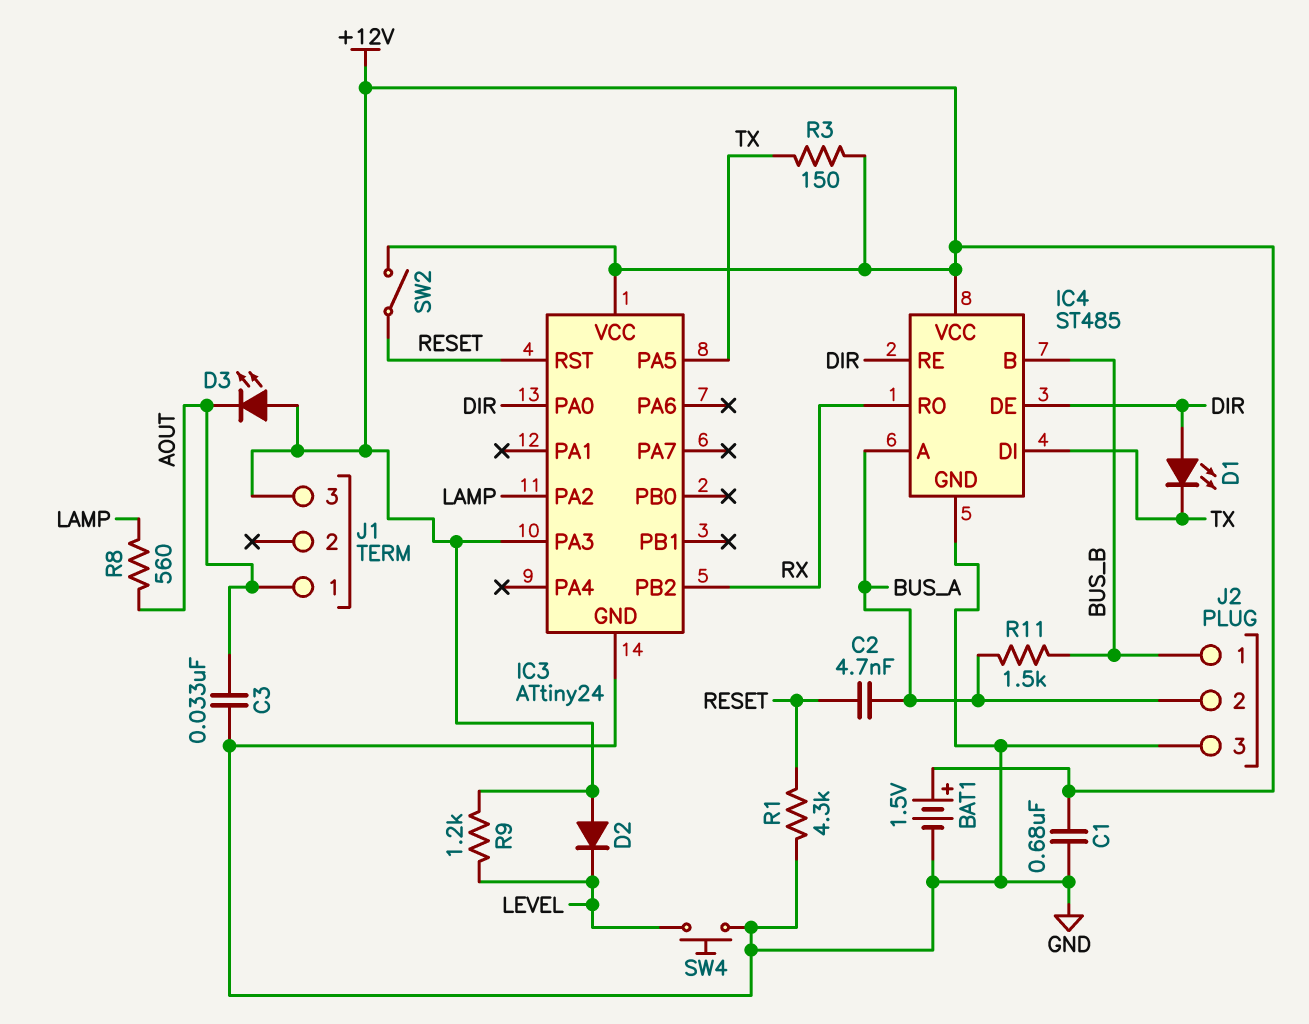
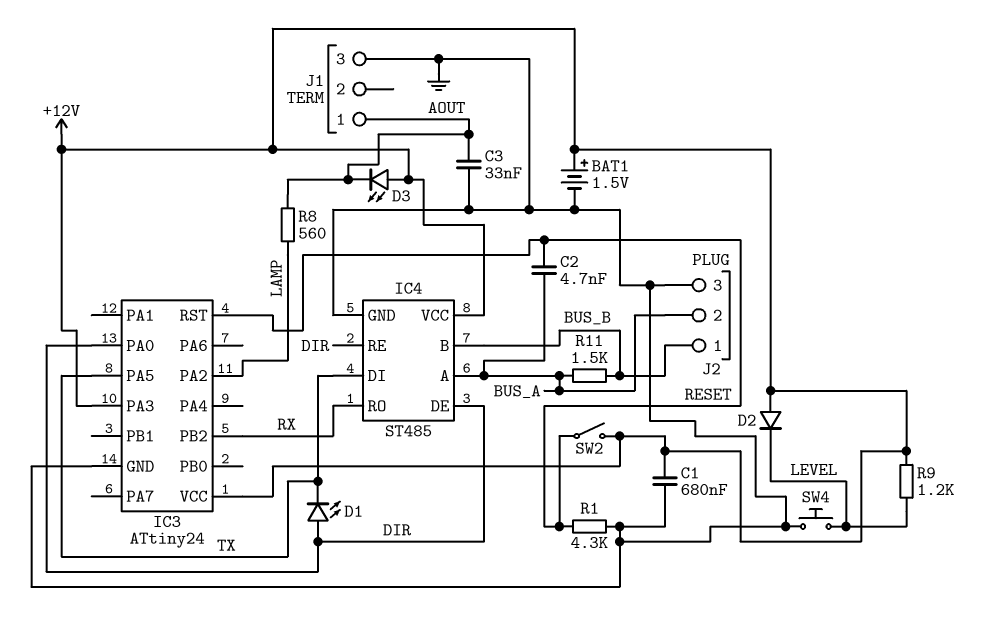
J1 pin 3: +12V -> GND
R3: 150 (+12V, TX) -> none

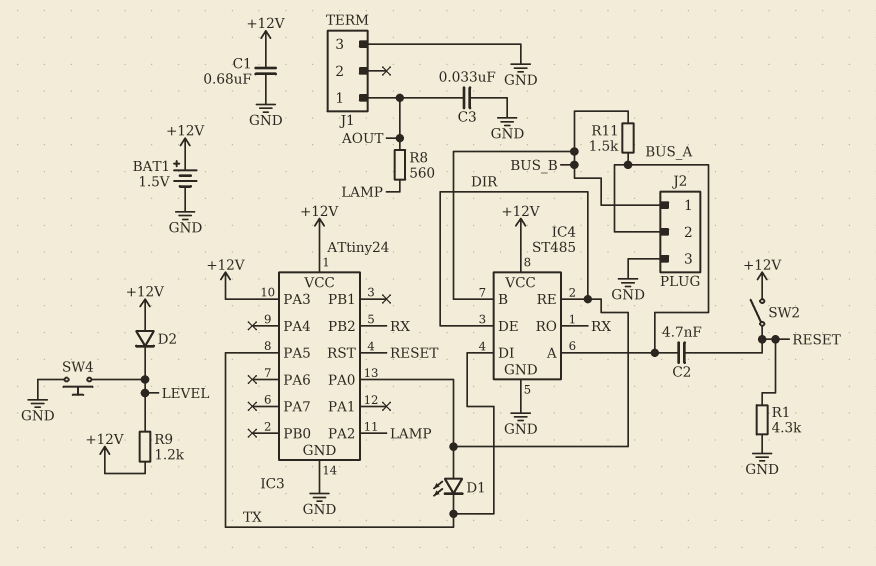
D3: LED (A +12V, K AOUT) -> none

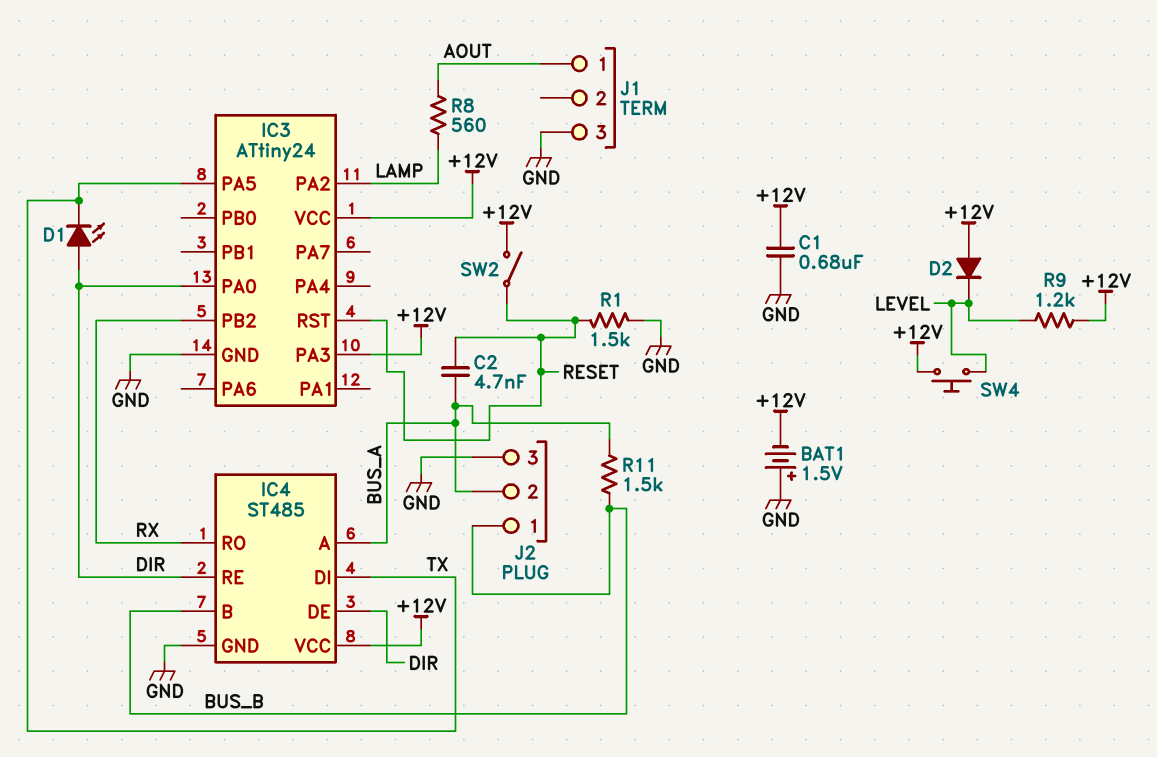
BAT1: 1.5V (plus +12V, minus GND) -> 1.5V (plus GND, minus +12V)
C3: 33nF (AOUT, GND) -> none
R1: 4.3k (GND, RESET) -> 1.5k (GND, RESET)
SW4: button (GND, LEVEL) -> button (+12V, LEVEL)

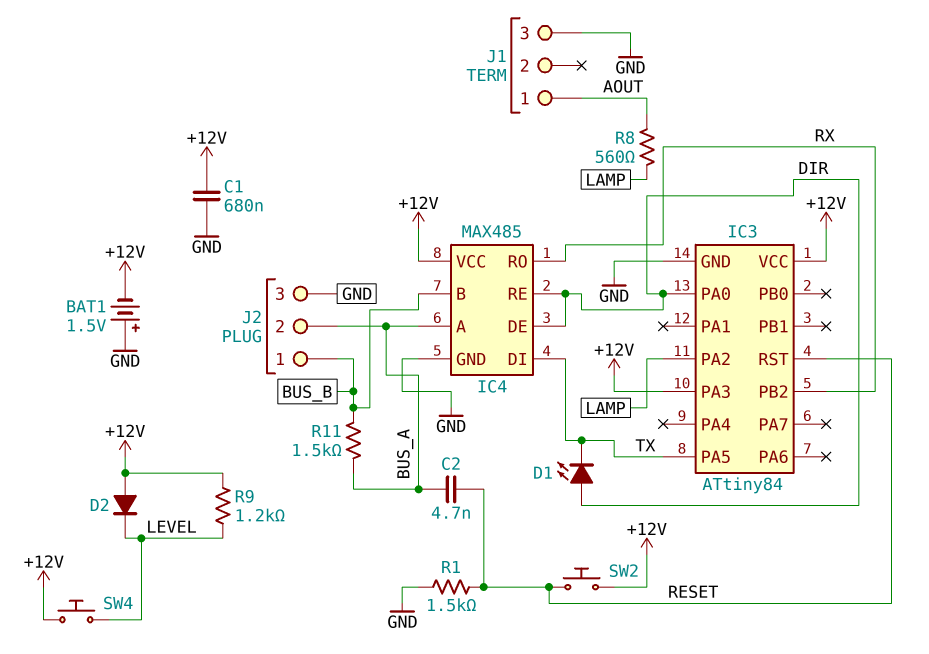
IC3: ATtiny24 -> ATtiny84
IC4: ST485 -> MAX485
SW2: switch (+12V, RESET) -> button (+12V, RESET)

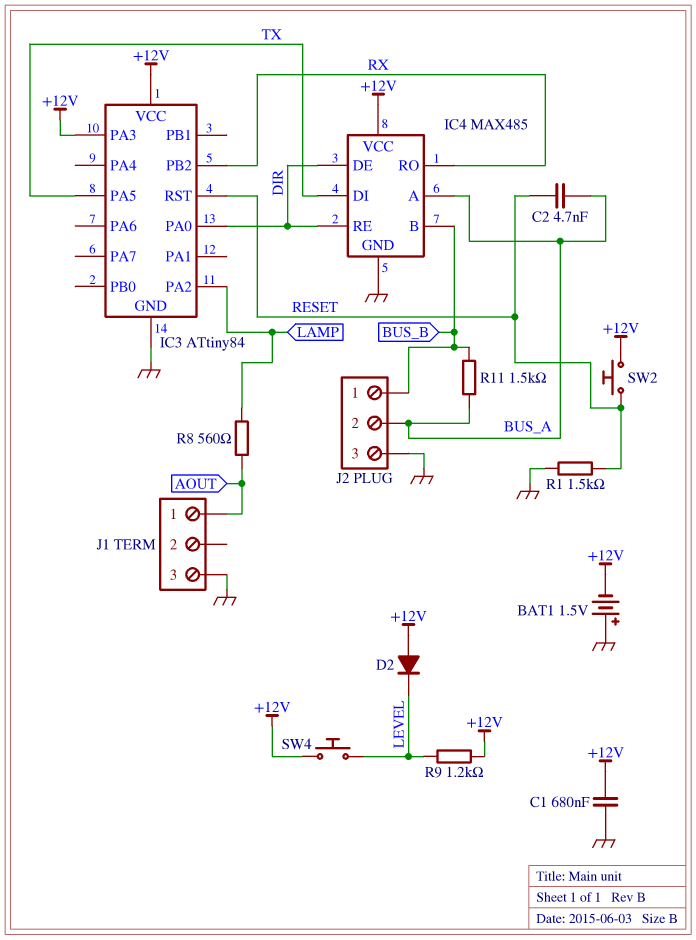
D1: LED (A DIR, K TX) -> none

